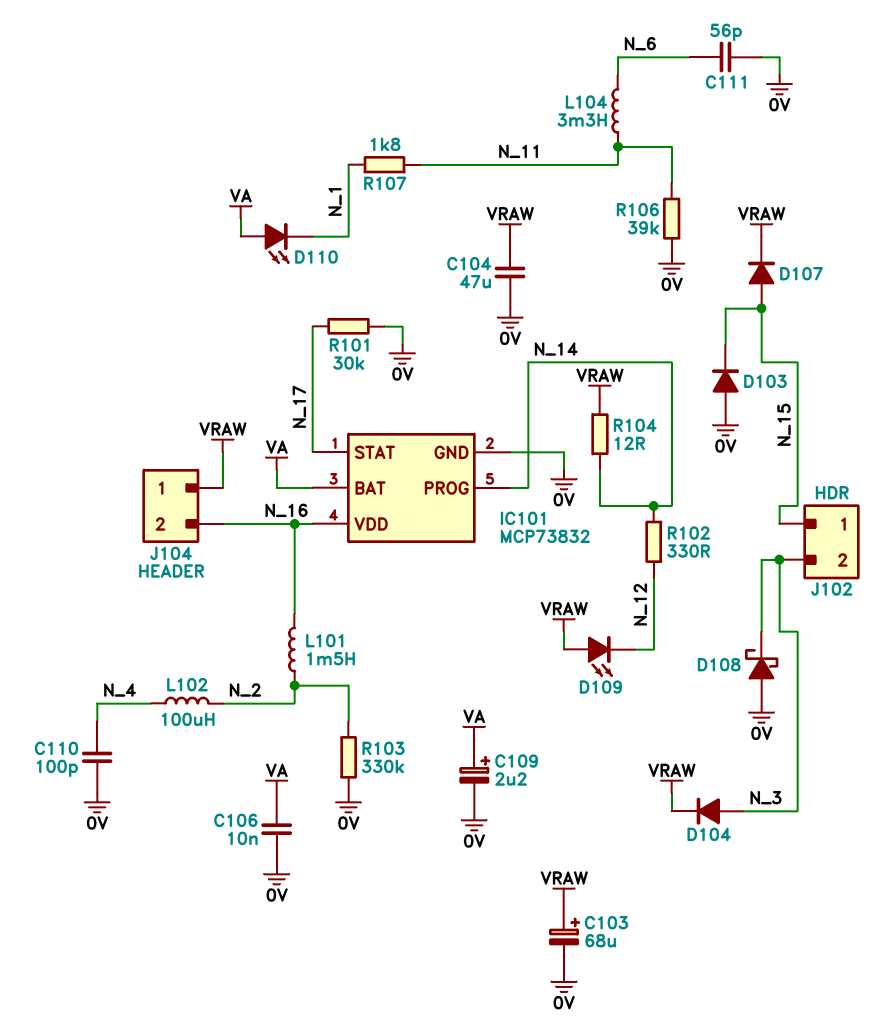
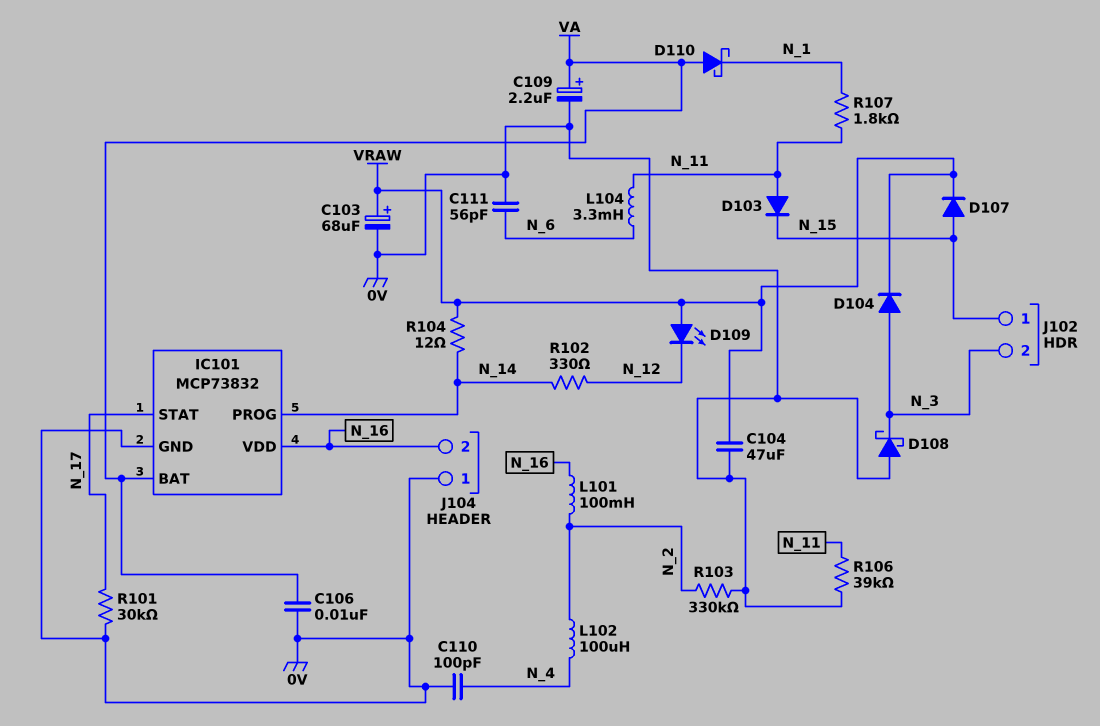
D103: diode (A 0V, K N_15) -> diode (A N_11, K N_15)
D110: LED (A VA, K N_1) -> schottky (A VA, K N_1)
J104 pin 1: VRAW -> 0V
L101: 1.5mH (N_2, N_16) -> 100mH (N_2, N_16)

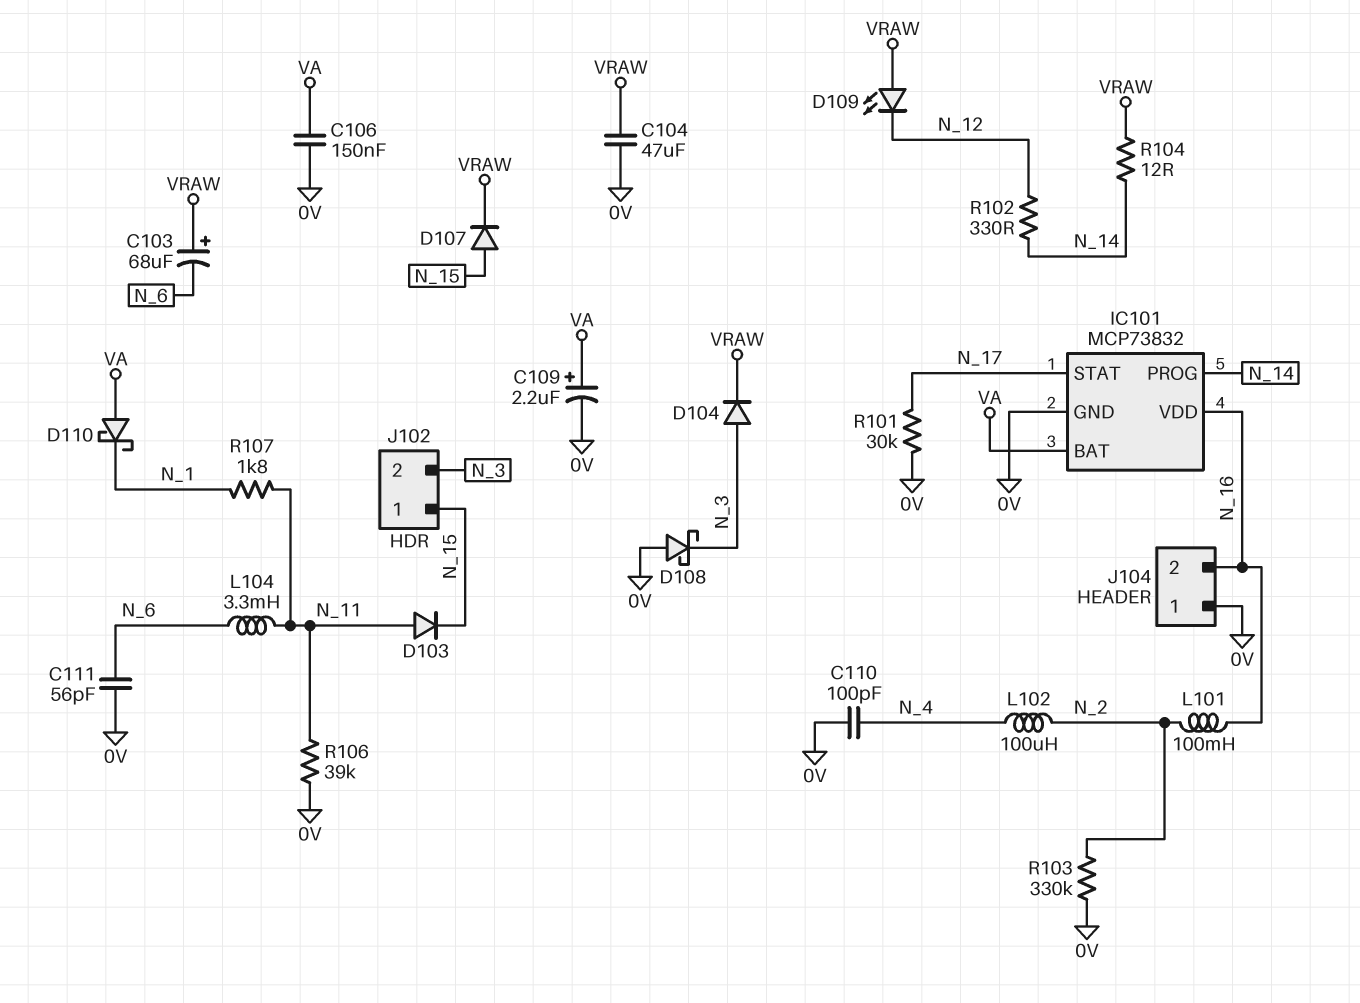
C103: 68uF (plus VRAW, minus 0V) -> 68uF (plus VRAW, minus N_6)
C106: 10nF (0V, VA) -> 150nF (0V, VA)

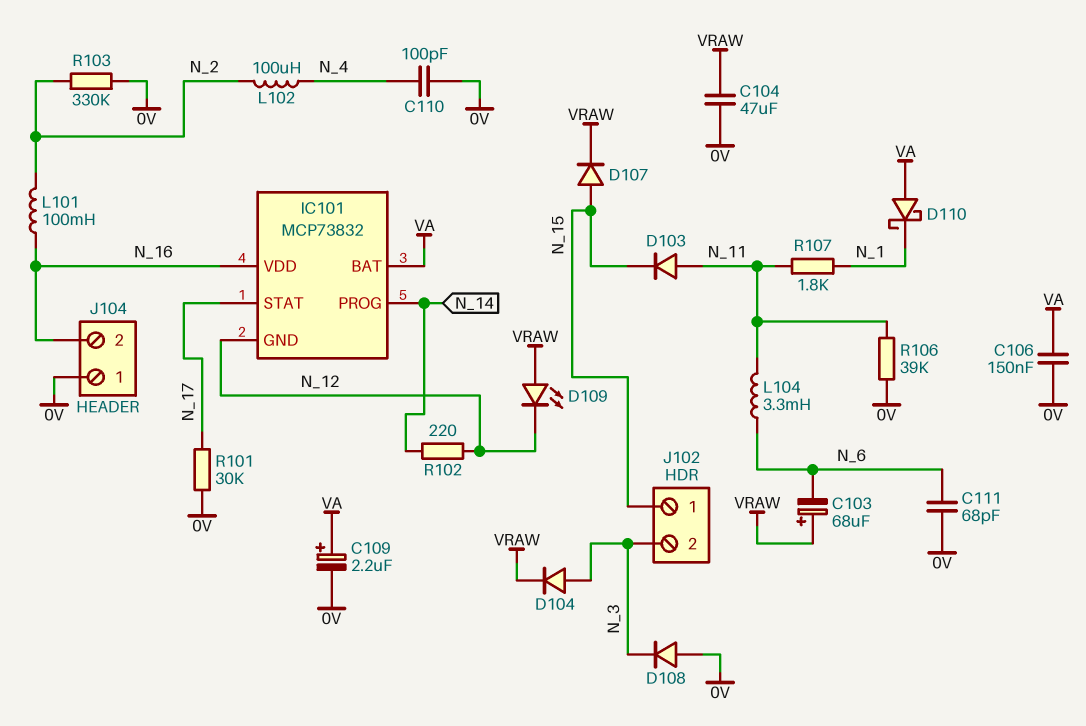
C111: 56pF (0V, N_6) -> 68pF (0V, N_6)
D108: schottky (A 0V, K N_3) -> diode (A 0V, K N_3)
IC101 pin GND: 0V -> N_12
R102: 330 (N_12, N_14) -> 220 (N_12, N_14)
R104: 12 (N_14, VRAW) -> none

